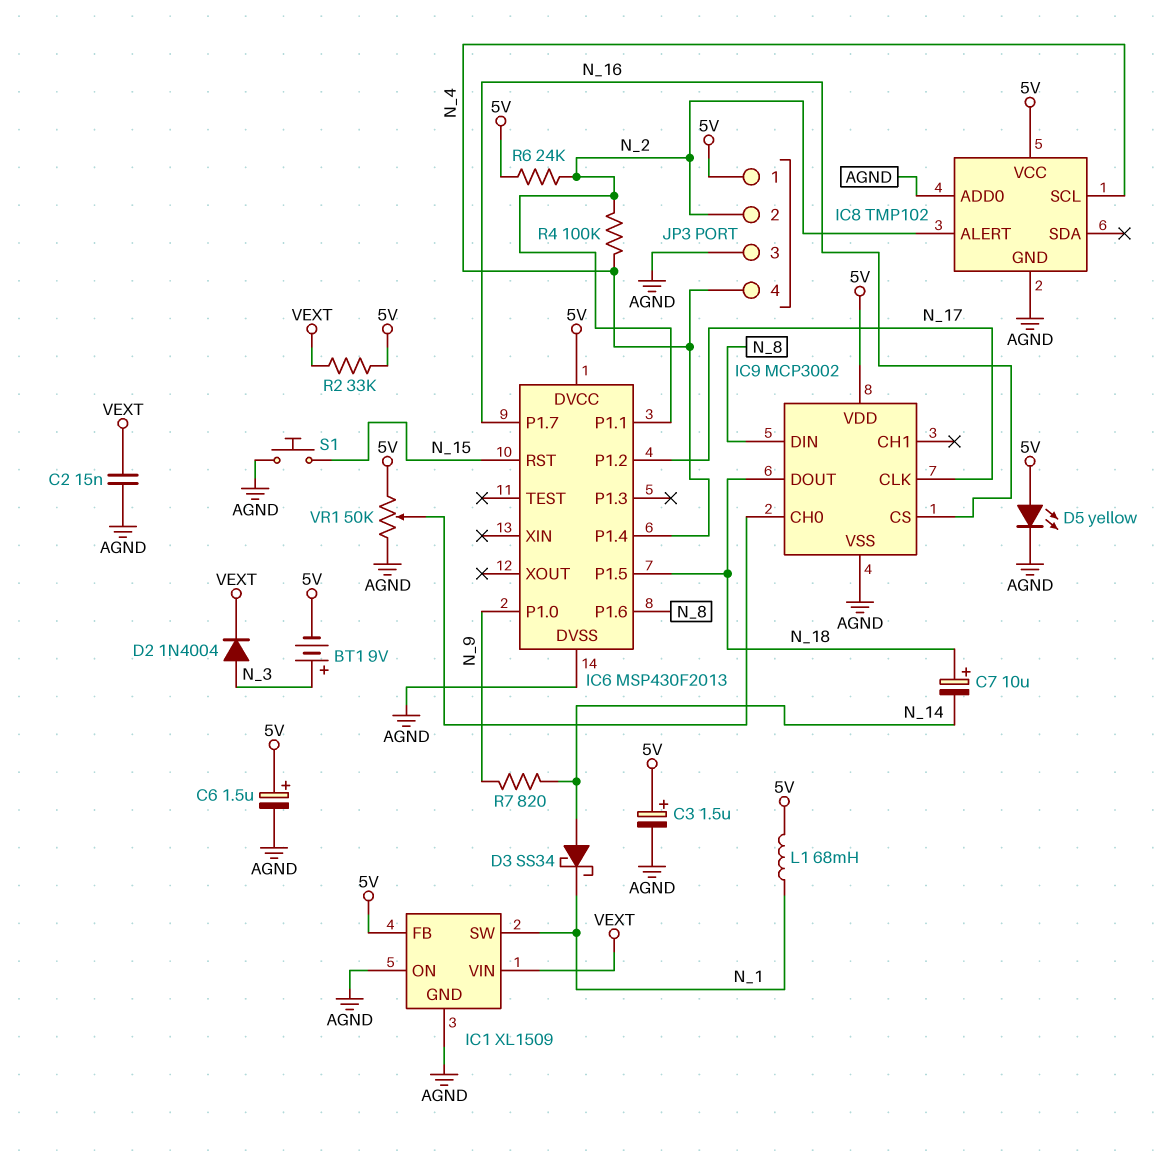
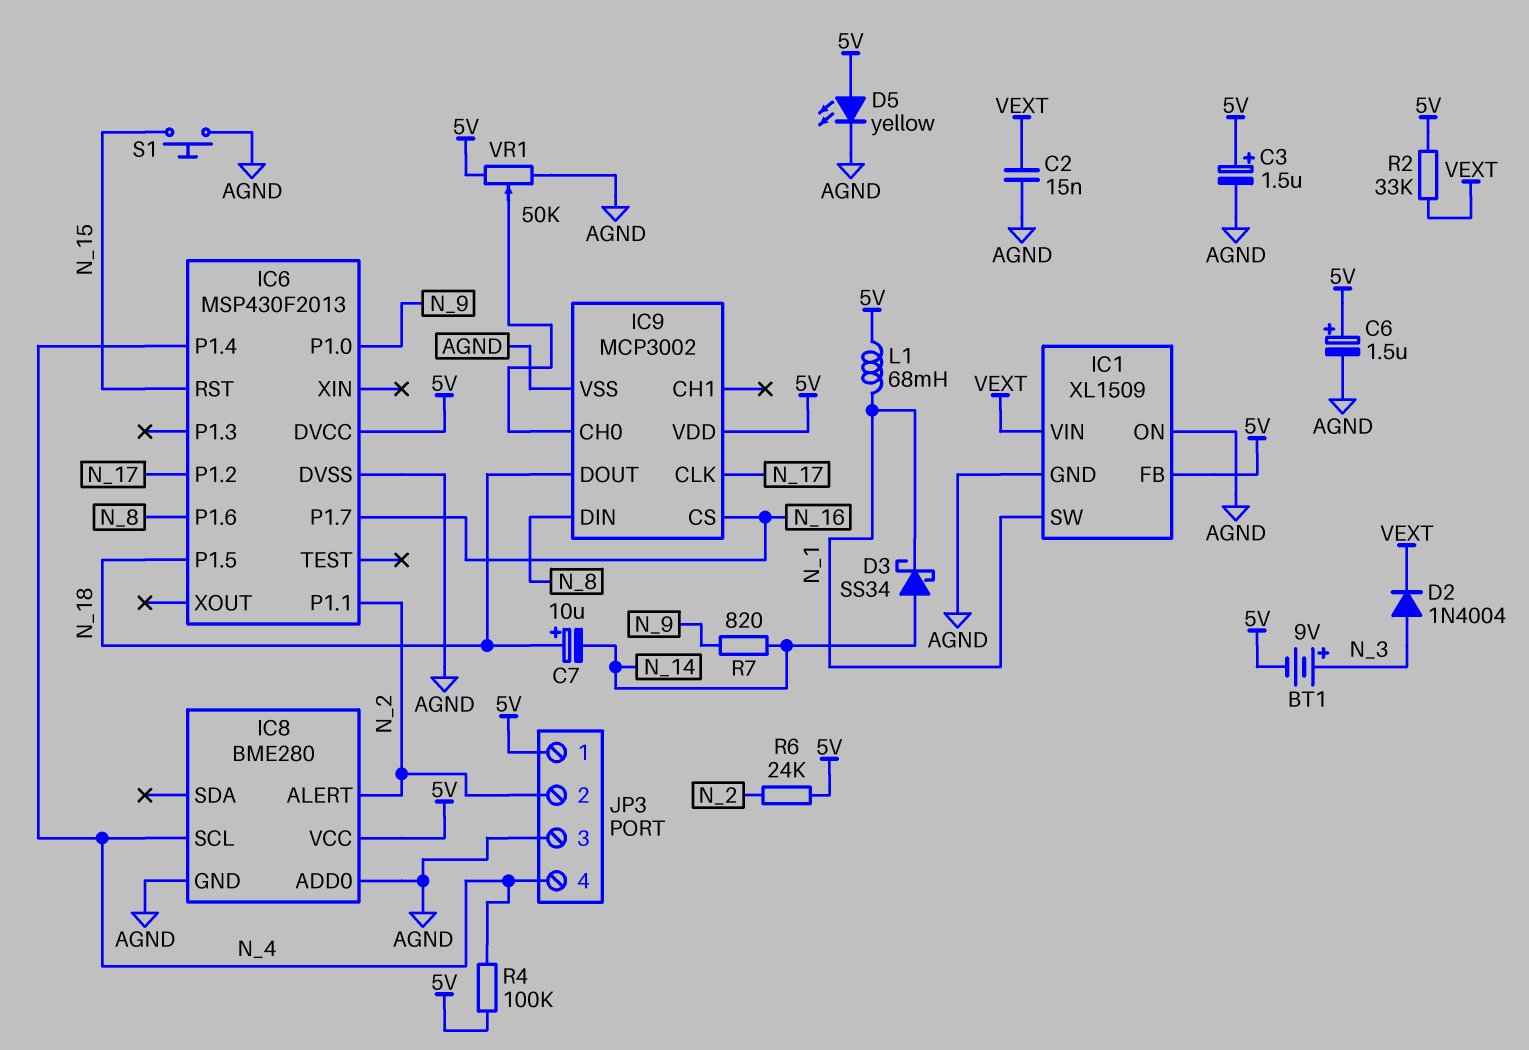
IC8: TMP102 -> BME280
R4: 100k (N_2, N_4) -> 100k (5V, N_4)

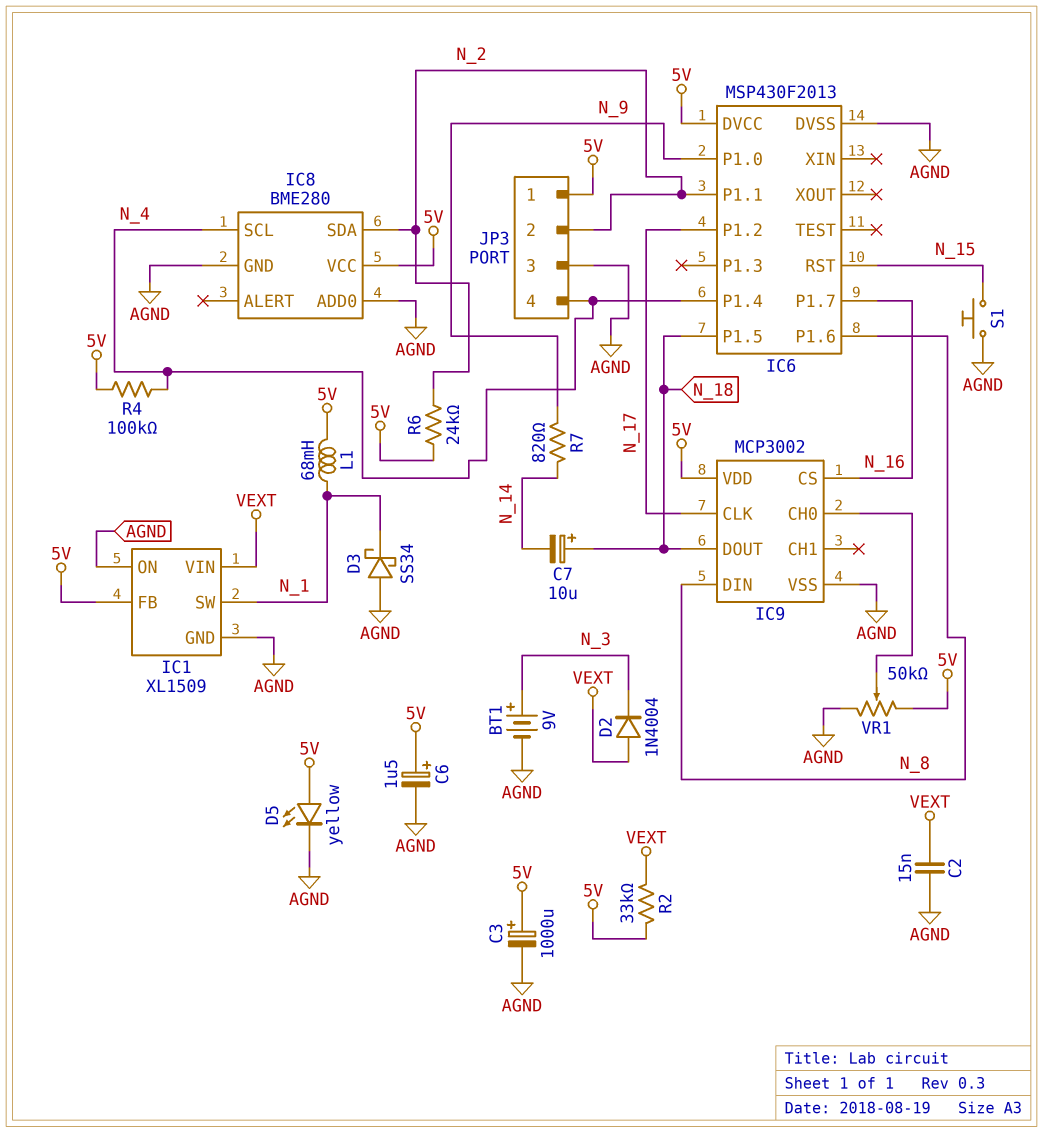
BT1: 9V (plus N_3, minus 5V) -> 9V (plus N_3, minus AGND)
C3: 1.5uF (plus 5V, minus AGND) -> 1000uF (plus 5V, minus AGND)
D2: diode 1N4004 (A N_3, K VEXT) -> diode 1N4004 (A VEXT, K N_3)
D3: schottky SS34 (A N_14, K N_1) -> schottky SS34 (A AGND, K N_1)
IC8 pin ALERT: N_2 -> none
IC8 pin SDA: none -> N_2

